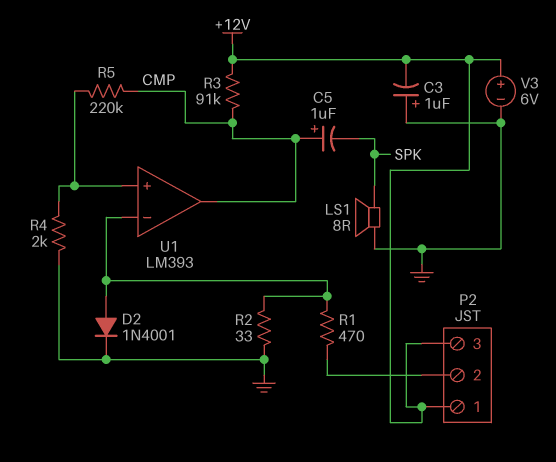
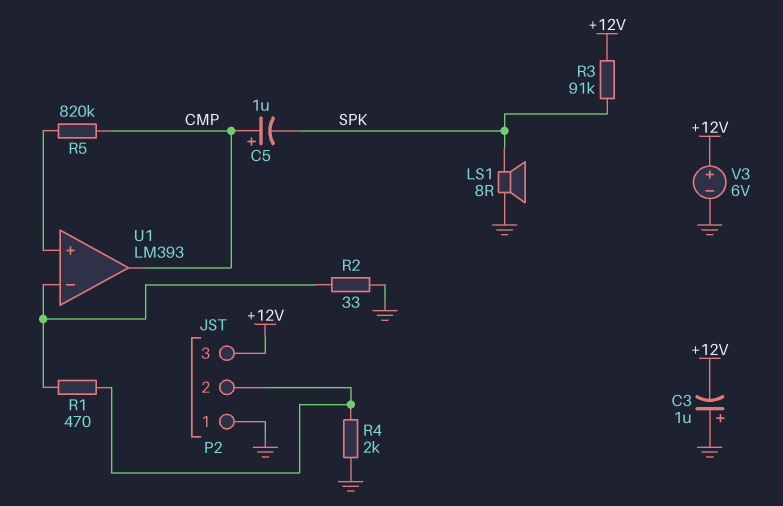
D2: diode 1N4001 (A U1/in-, K GND) -> none
P2 pin 1: +12V -> GND
R3: 91k (+12V, CMP) -> 91k (+12V, SPK)
R4: 2k (GND, U1/in+) -> 2k (GND, P2/2)
R5: 220k (CMP, U1/in+) -> 820k (CMP, U1/in+)

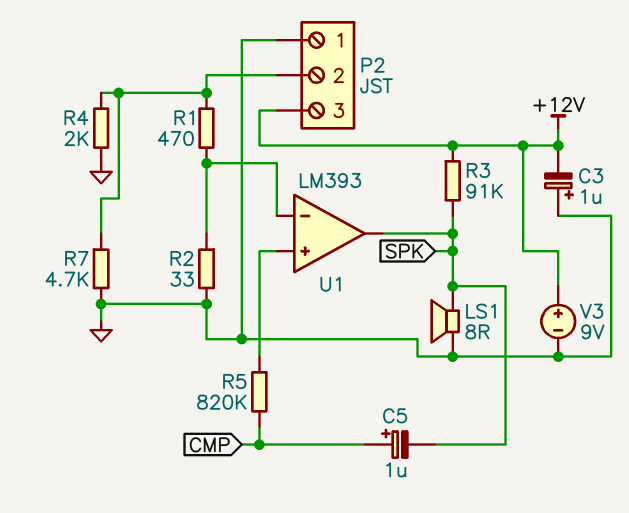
R7: none -> 4.7k (GND, P2/2)
U1 pin out: CMP -> SPK
V3: 6V (plus +12V, minus GND) -> 9V (plus +12V, minus GND)

